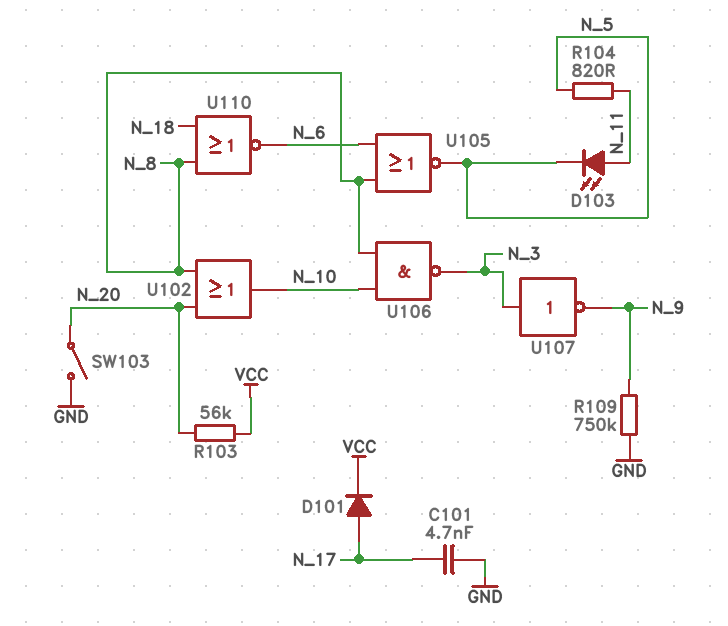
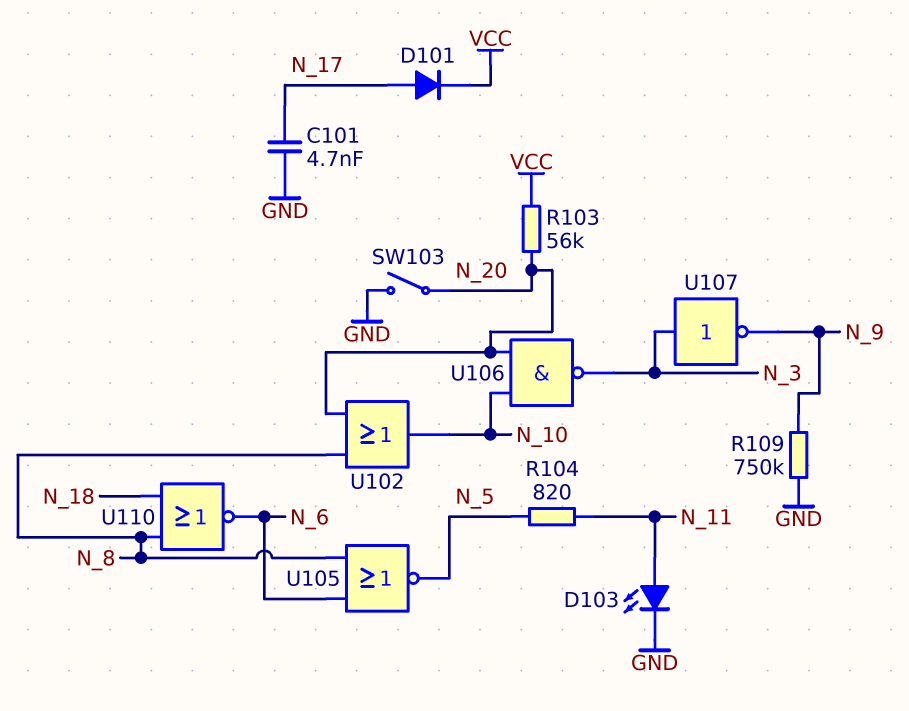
D103: LED (A N_11, K N_5) -> LED (A N_11, K GND)
U106: NAND (in N_8, in N_10, out N_3) -> NAND (in N_10, in N_20, out N_3)

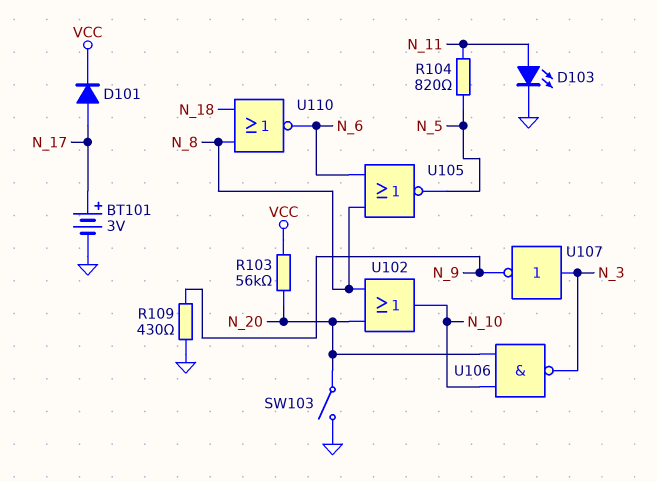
BT101: none -> 3V (plus N_17, minus GND)
C101: 4.7nF (GND, N_17) -> none
R109: 750k (GND, N_9) -> 430 (GND, N_9)

